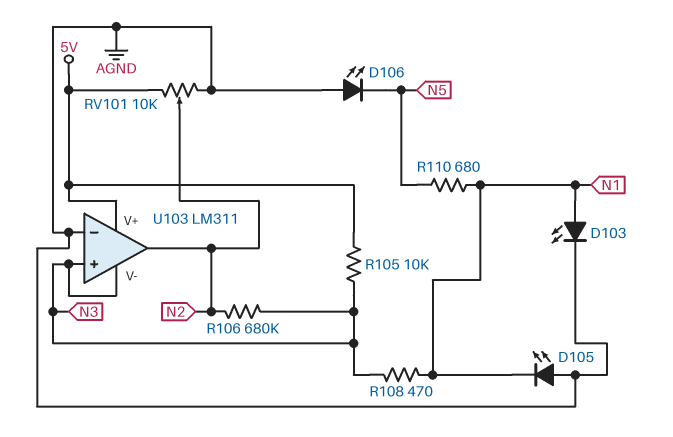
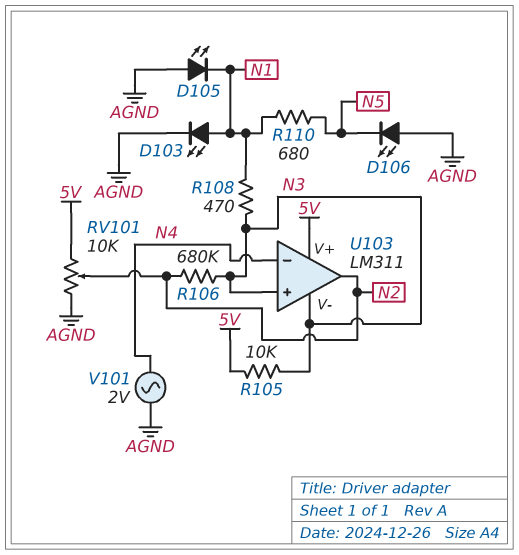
U103 pin in-: AGND -> N4
V101: none -> AC 2V (AGND, N4)

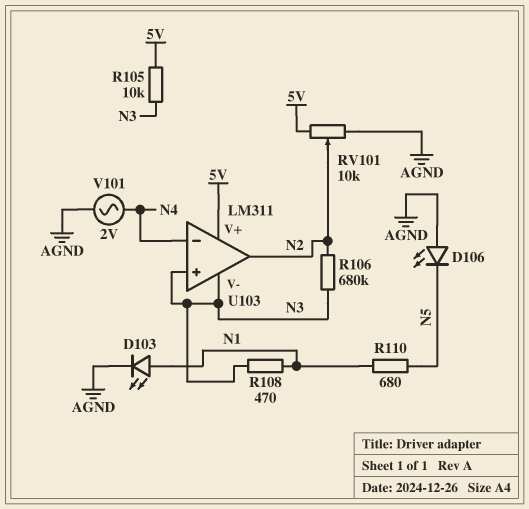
D105: LED (A AGND, K N1) -> none

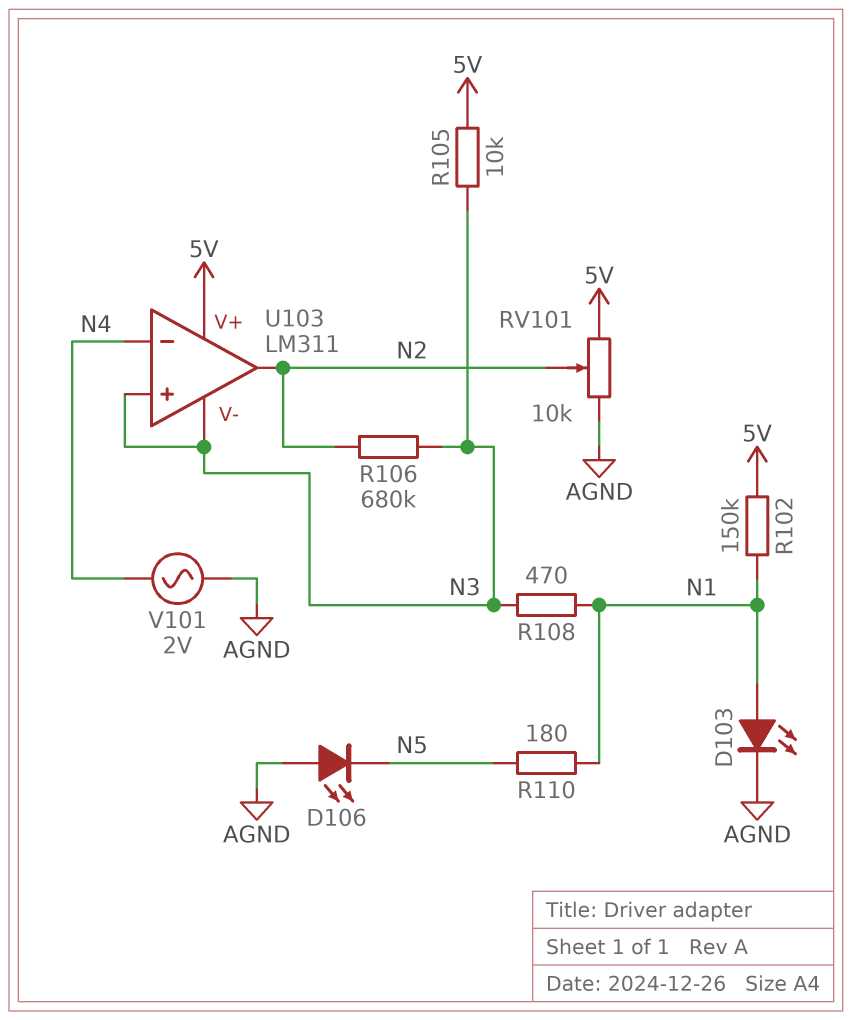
R102: none -> 150k (5V, N1)
R110: 680 (N1, N5) -> 180 (N1, N5)

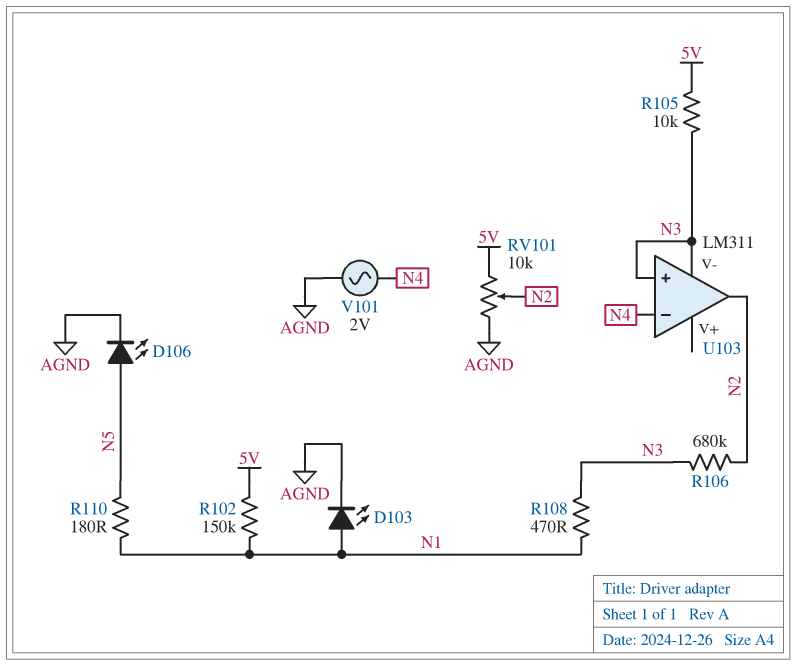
D106: LED (A AGND, K N5) -> LED (A N5, K AGND)
U103 pin V+: 5V -> none

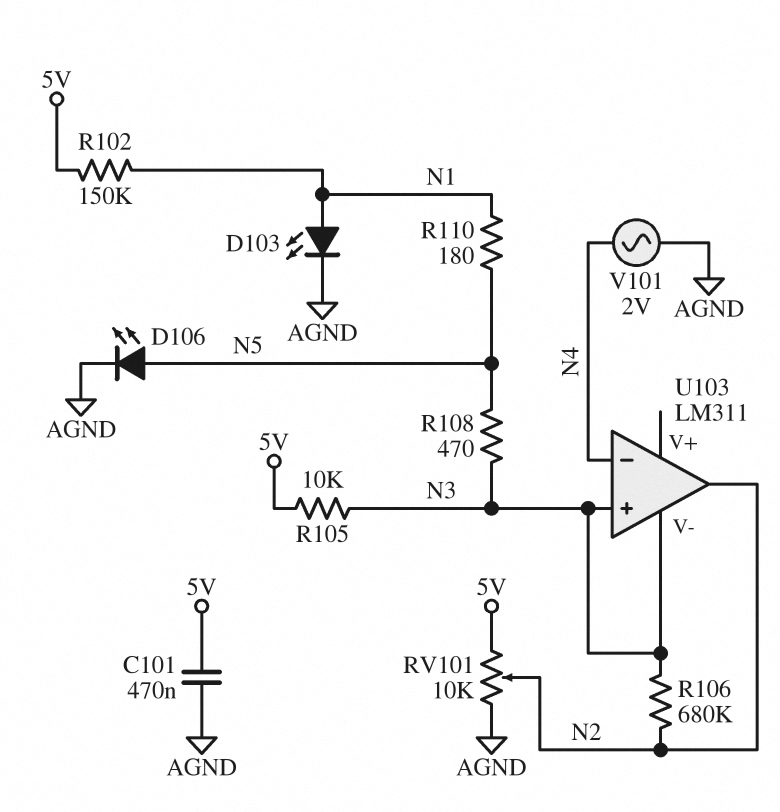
C101: none -> 470nF (5V, AGND)
R108: 470 (N1, N3) -> 470 (N3, N5)

